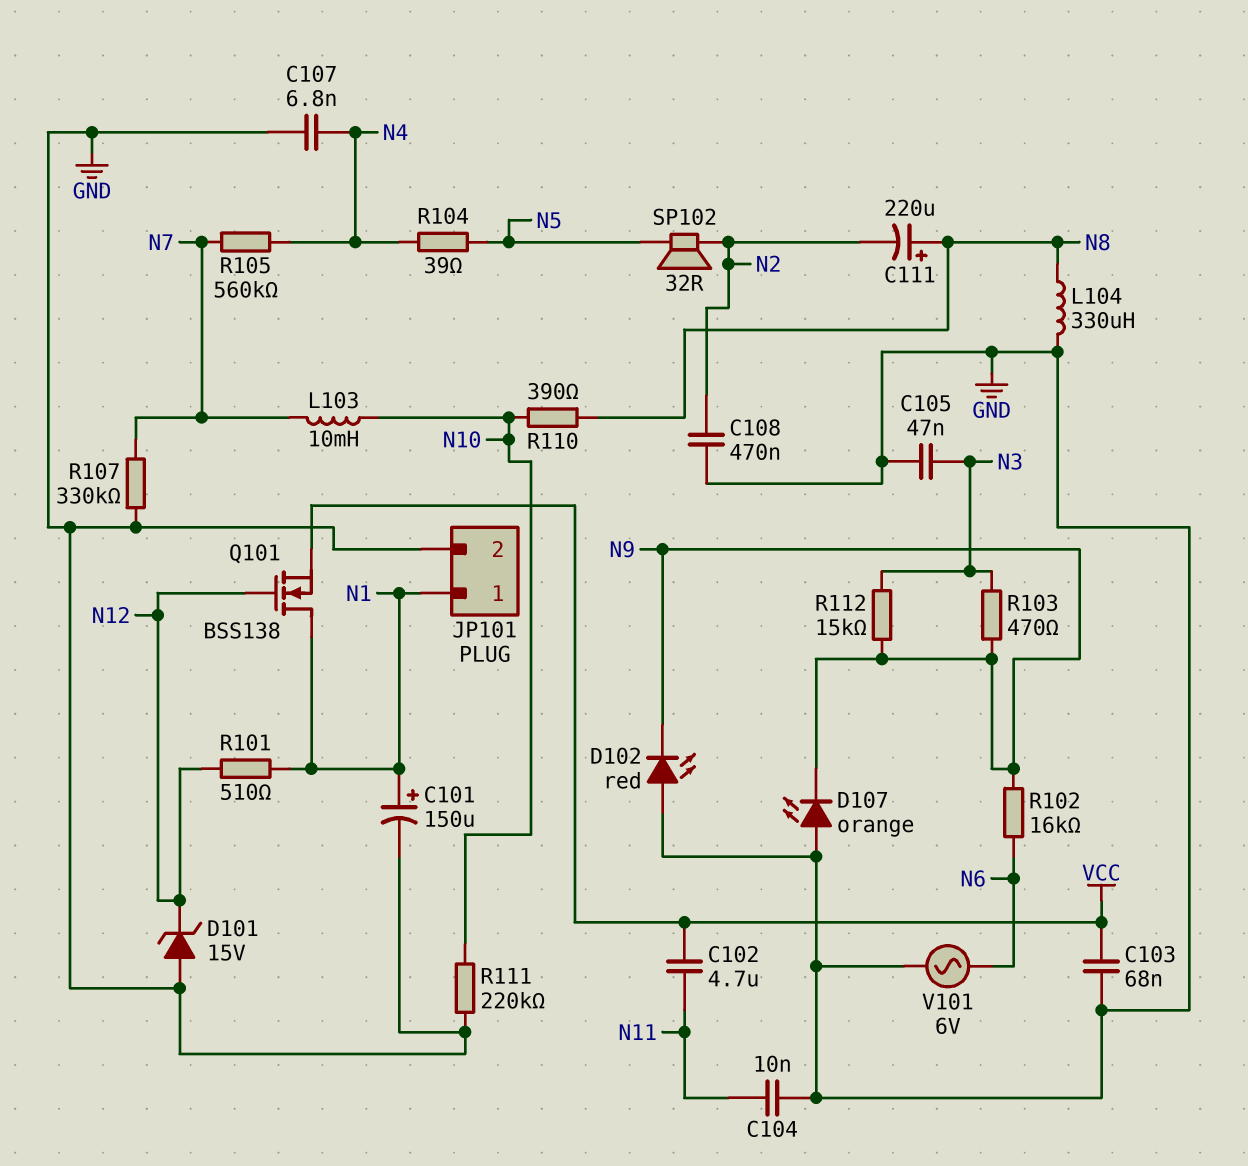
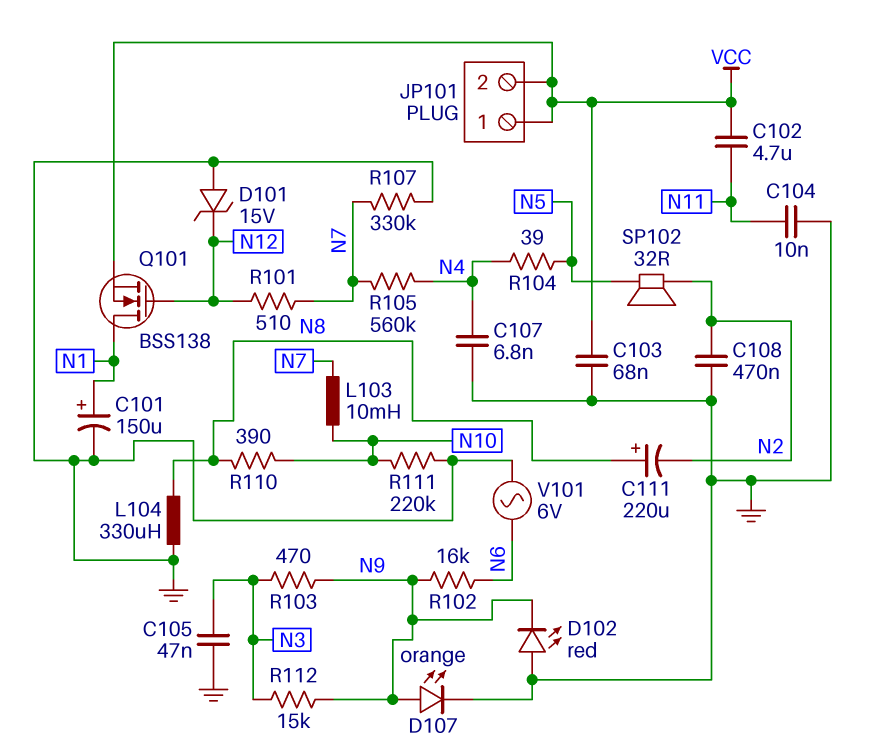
D107: LED orange (A GND, K N9) -> LED orange (A N9, K GND)
JP101 pin 1: N1 -> VCC
JP101 pin 2: GND -> VCC
R101: 510 (N1, N12) -> 510 (N7, N12)

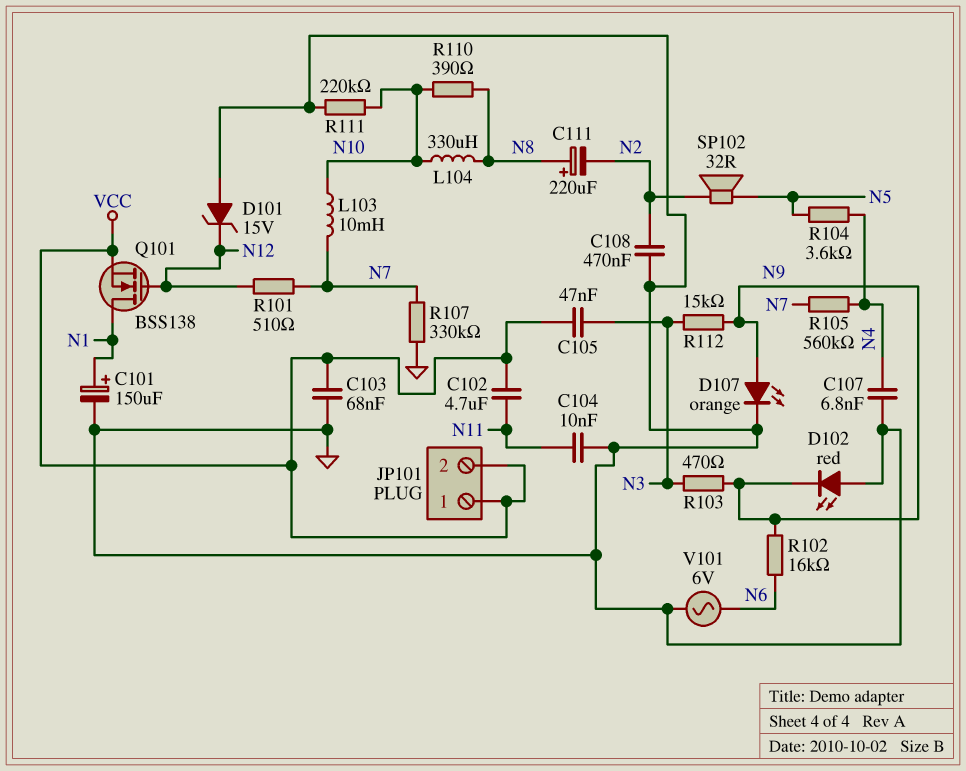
C105: 47nF (GND, N3) -> 47nF (N3, VCC)
L104: 330uH (GND, N8) -> 330uH (N8, N10)
R104: 39 (N4, N5) -> 3.6k (N4, N5)

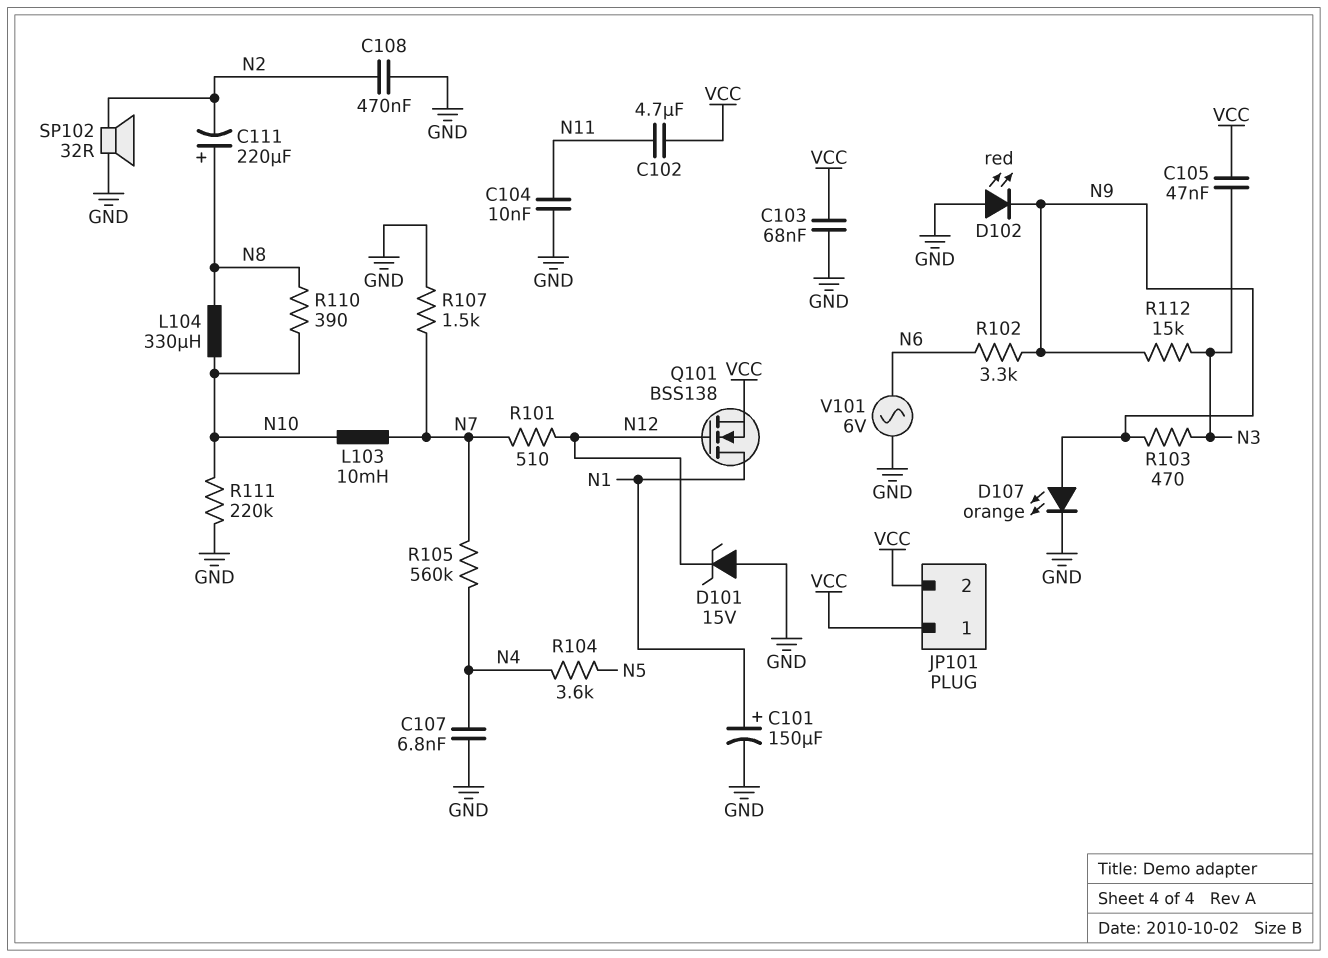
R102: 16k (N6, N9) -> 3.3k (N6, N9)
R107: 330k (GND, N7) -> 1.5k (GND, N7)
SP102: speaker 32R (N2, N5) -> speaker 32R (GND, N2)

